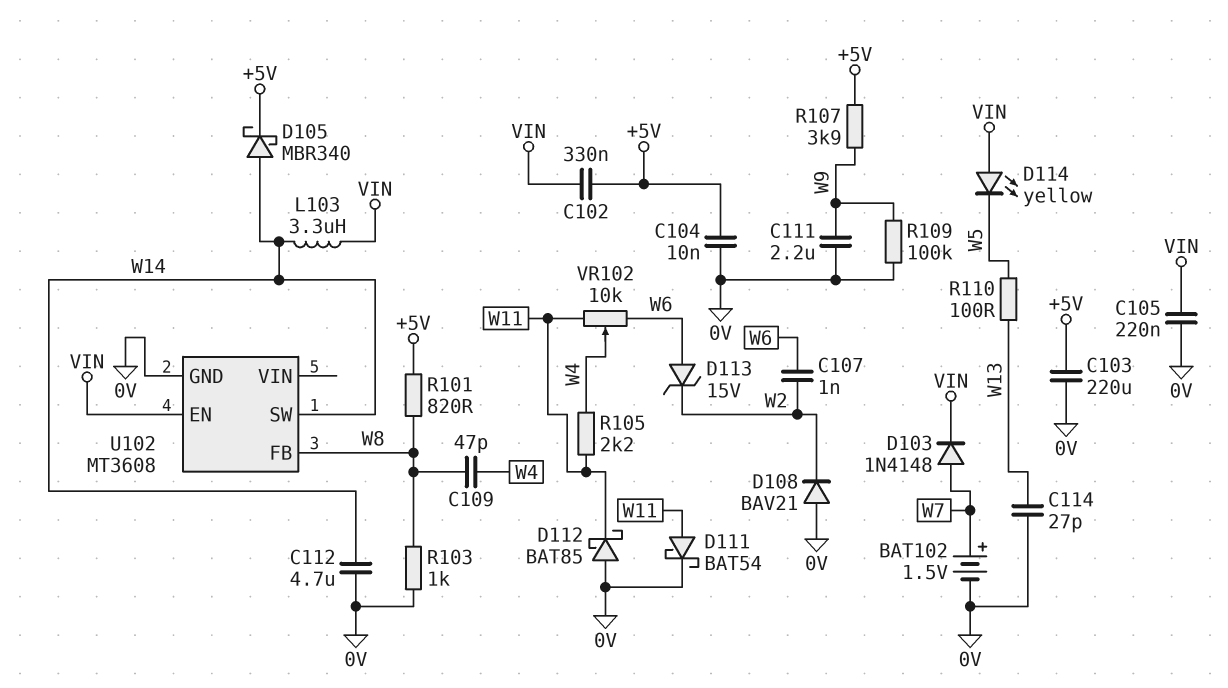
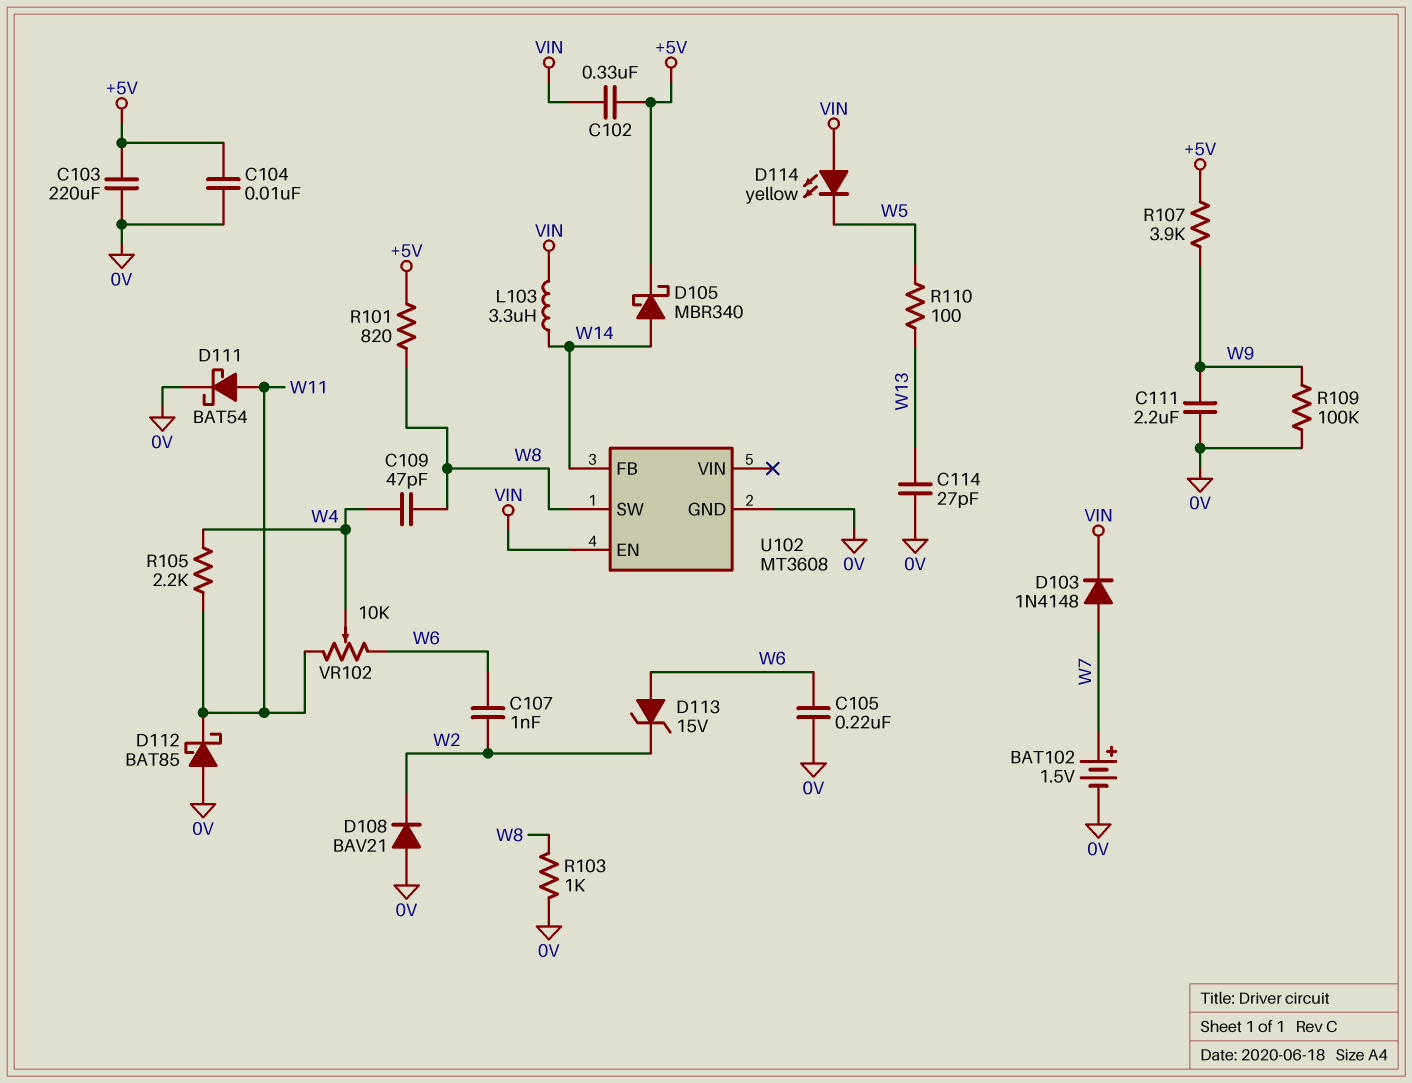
C105: 220nF (0V, VIN) -> 220nF (0V, W6)
C112: 4.7uF (0V, W14) -> none
U102 pin FB: W8 -> W14
U102 pin SW: W14 -> W8

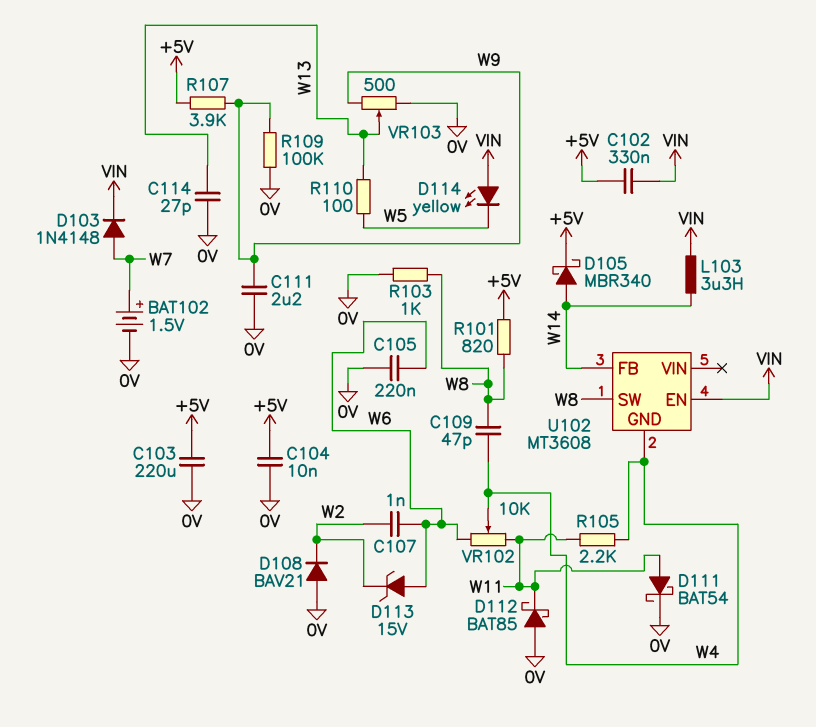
U102 pin GND: 0V -> W4
VR103: none -> 500 (0V, W9, wiper W13)

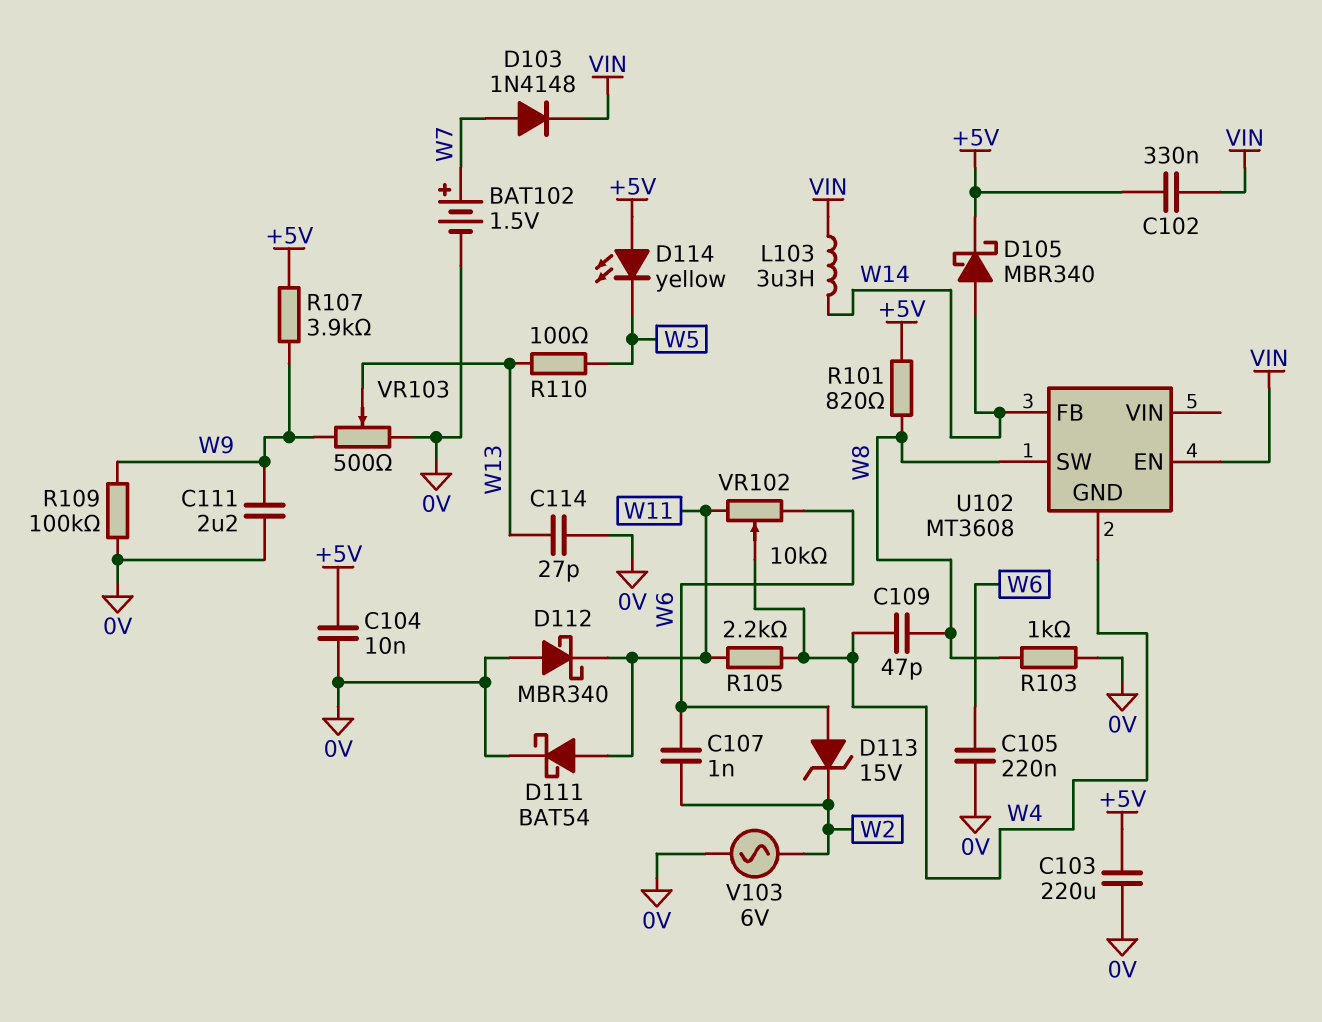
D108: diode BAV21 (A 0V, K W2) -> none
D112: schottky BAT85 (A 0V, K W11) -> schottky MBR340 (A 0V, K W11)
D114: LED yellow (A VIN, K W5) -> LED yellow (A +5V, K W5)
V103: none -> AC 6V (0V, W2)

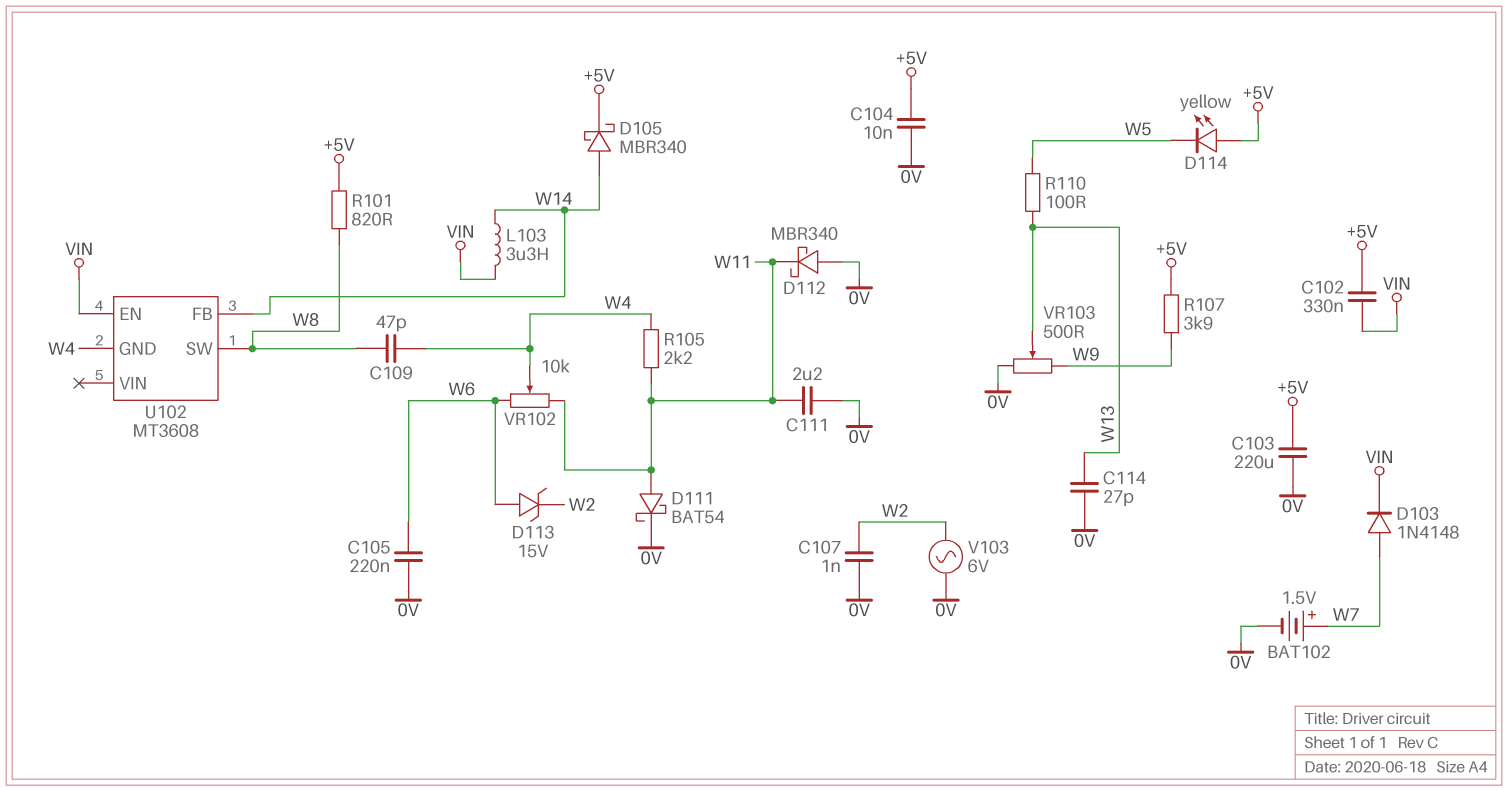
C107: 1nF (W2, W6) -> 1nF (0V, W2)
C111: 2.2uF (0V, W9) -> 2.2uF (0V, W11)
R103: 1k (0V, W8) -> none
R109: 100k (0V, W9) -> none

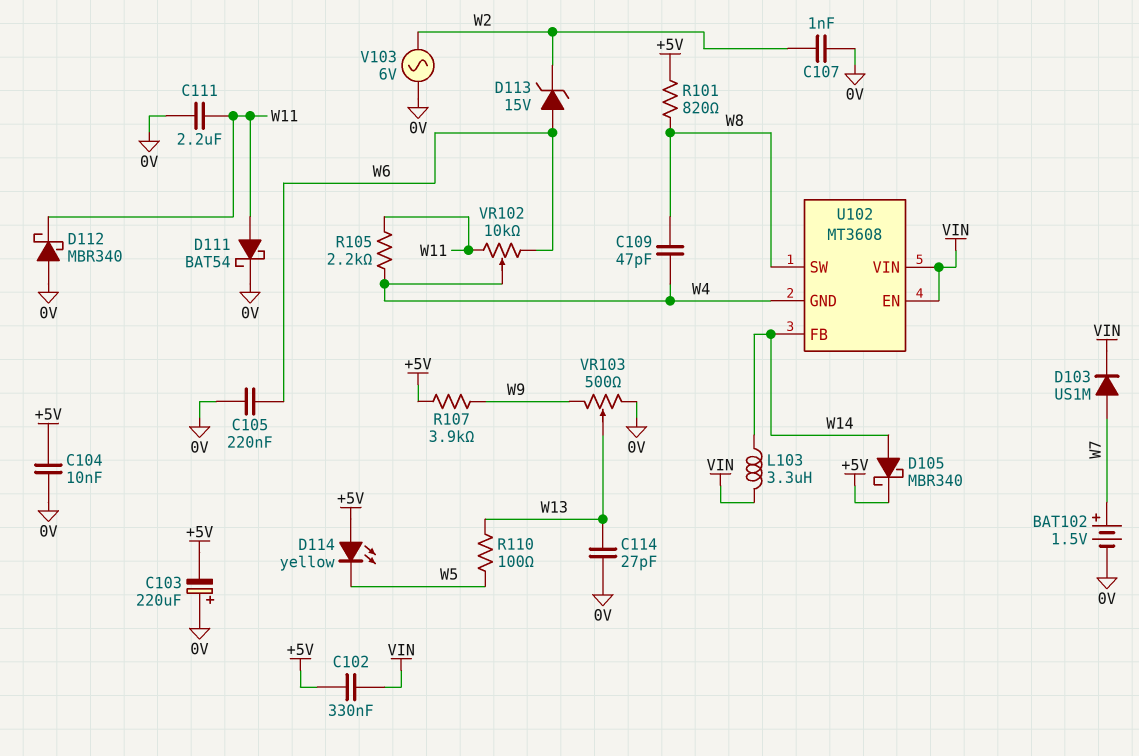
C103: 220uF (+5V, 0V) -> 220uF (plus 0V, minus +5V)
D103: diode 1N4148 (A W7, K VIN) -> diode US1M (A W7, K VIN)
U102 pin VIN: none -> VIN

